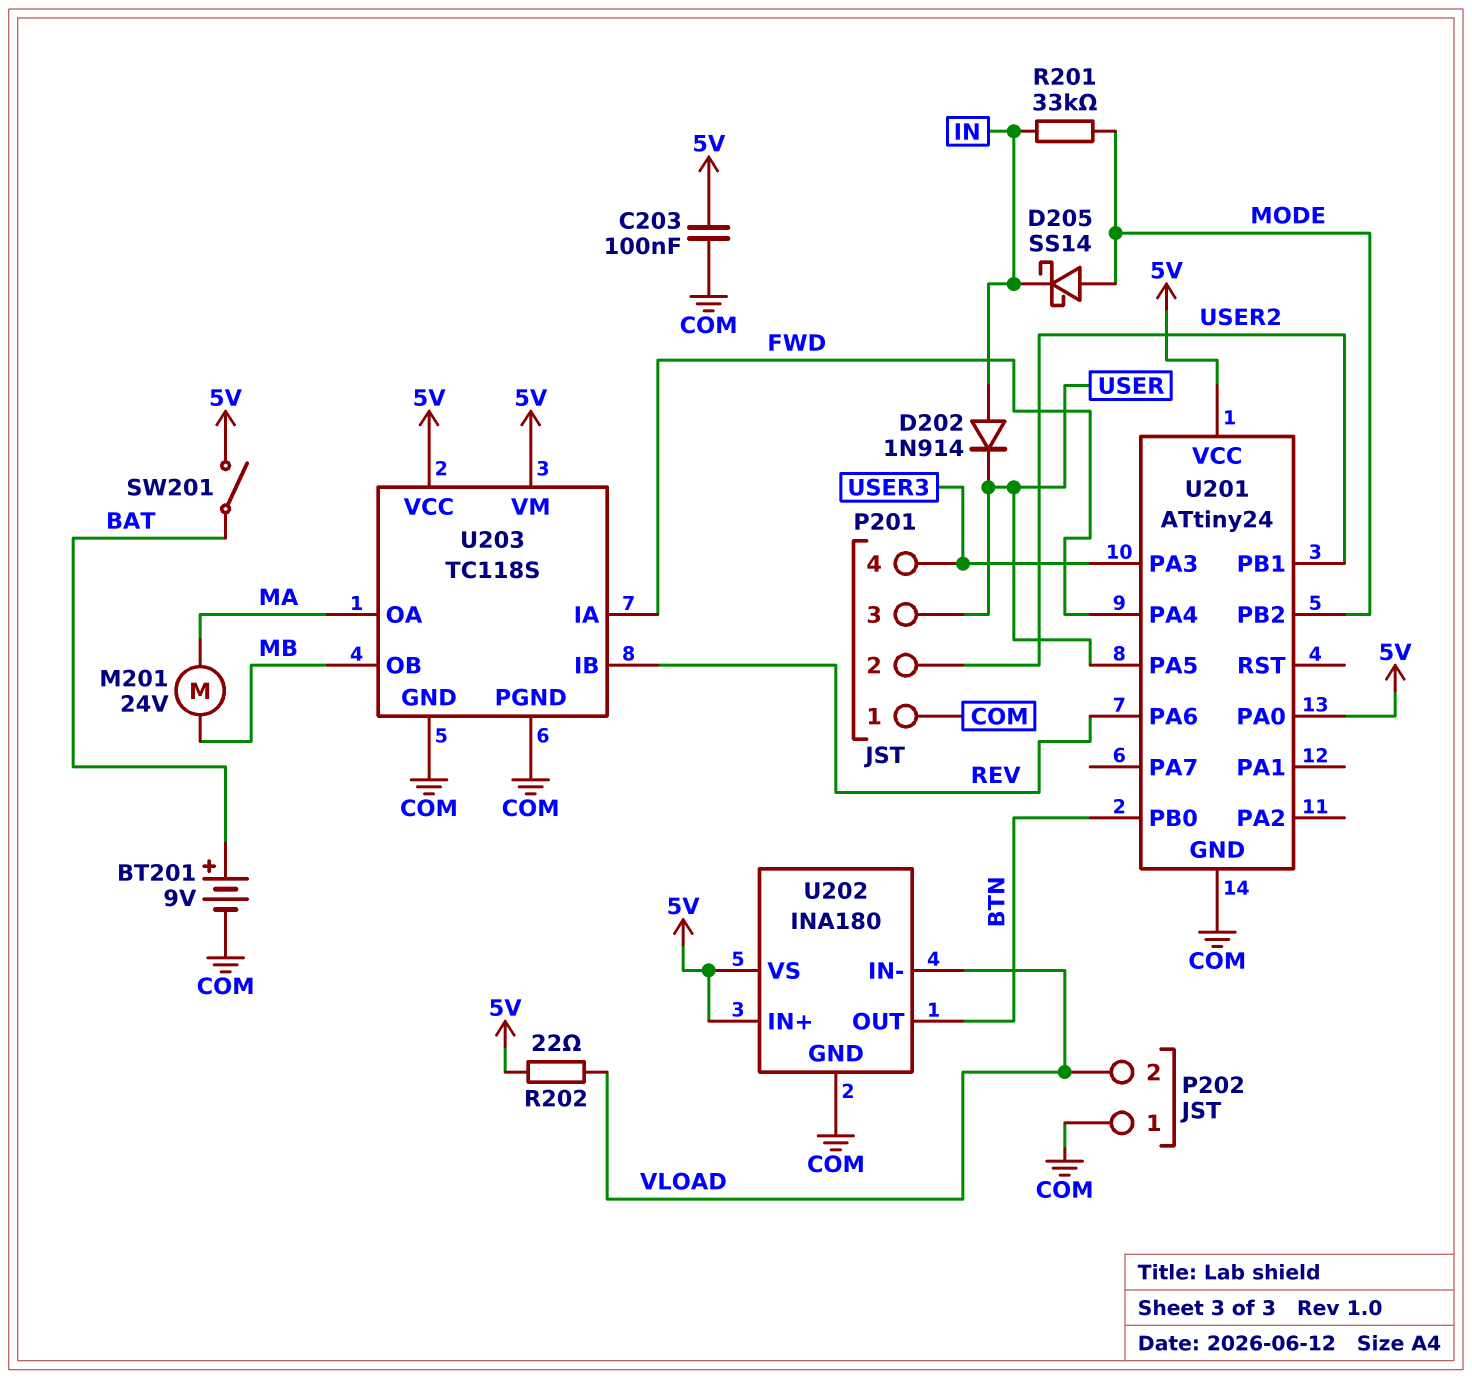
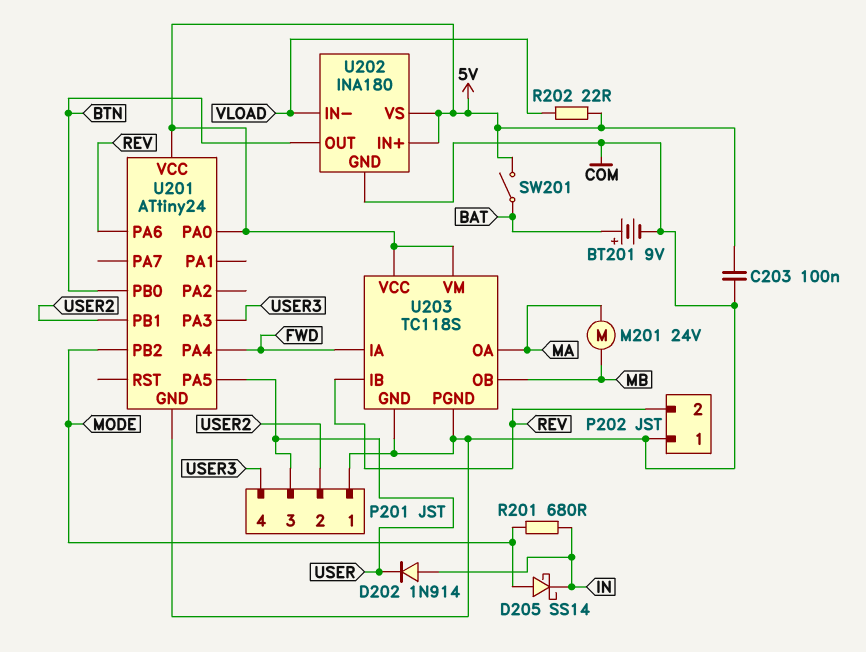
P202 pin 2: VLOAD -> REV
R201: 33k (IN, MODE) -> 680 (IN, MODE)

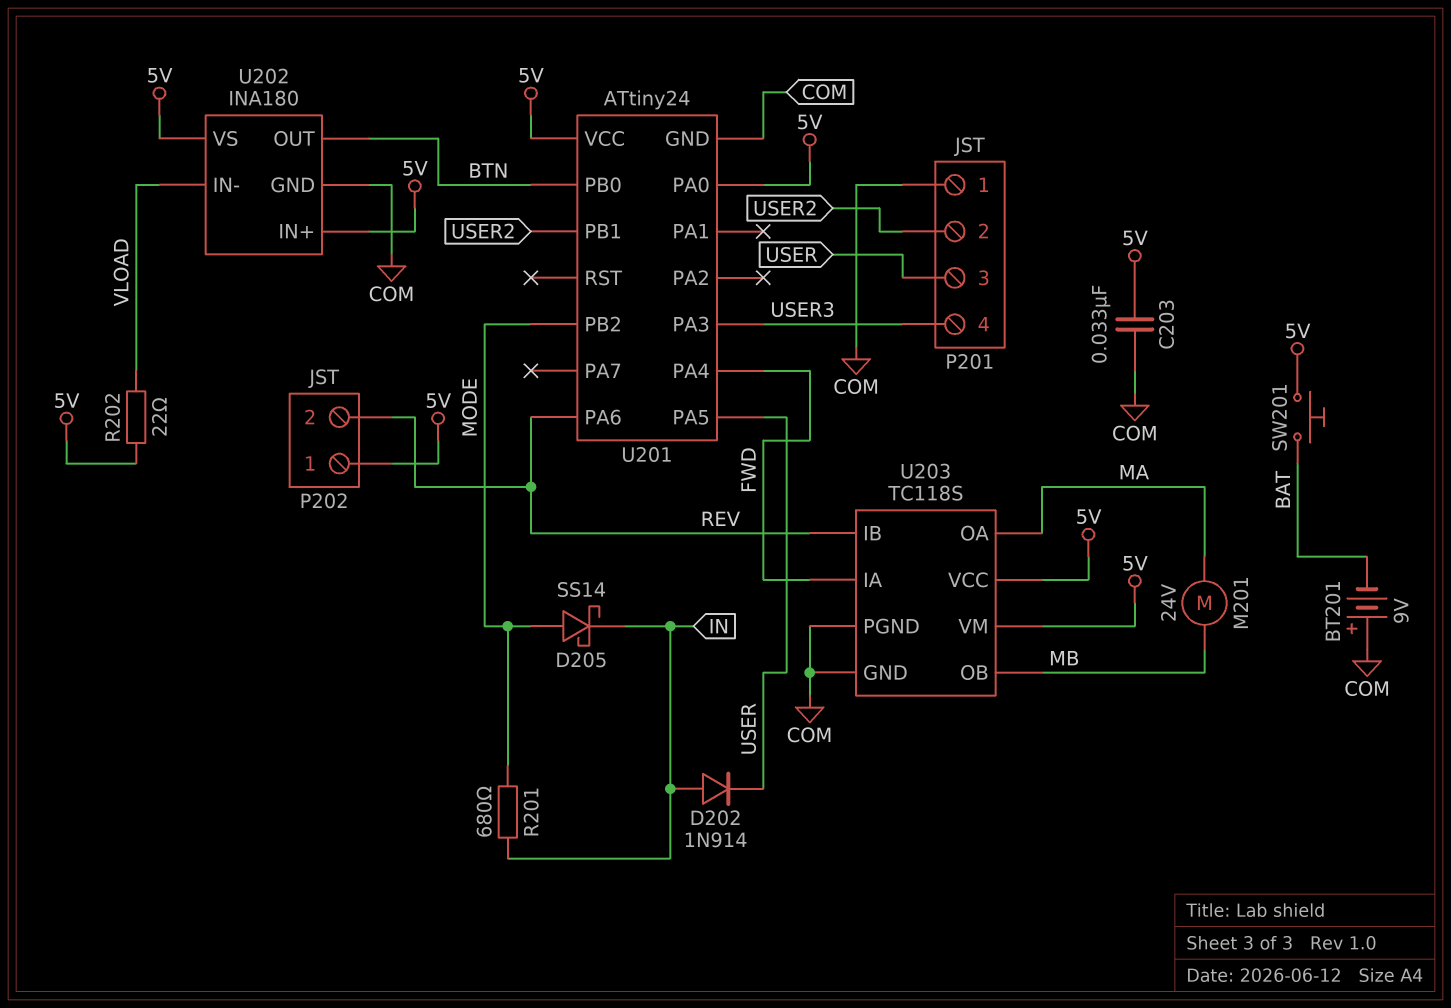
BT201: 9V (plus BAT, minus COM) -> 9V (plus COM, minus BAT)
C203: 100nF (5V, COM) -> 33nF (5V, COM)
P202 pin 1: COM -> 5V
SW201: switch (5V, BAT) -> button (5V, BAT)

